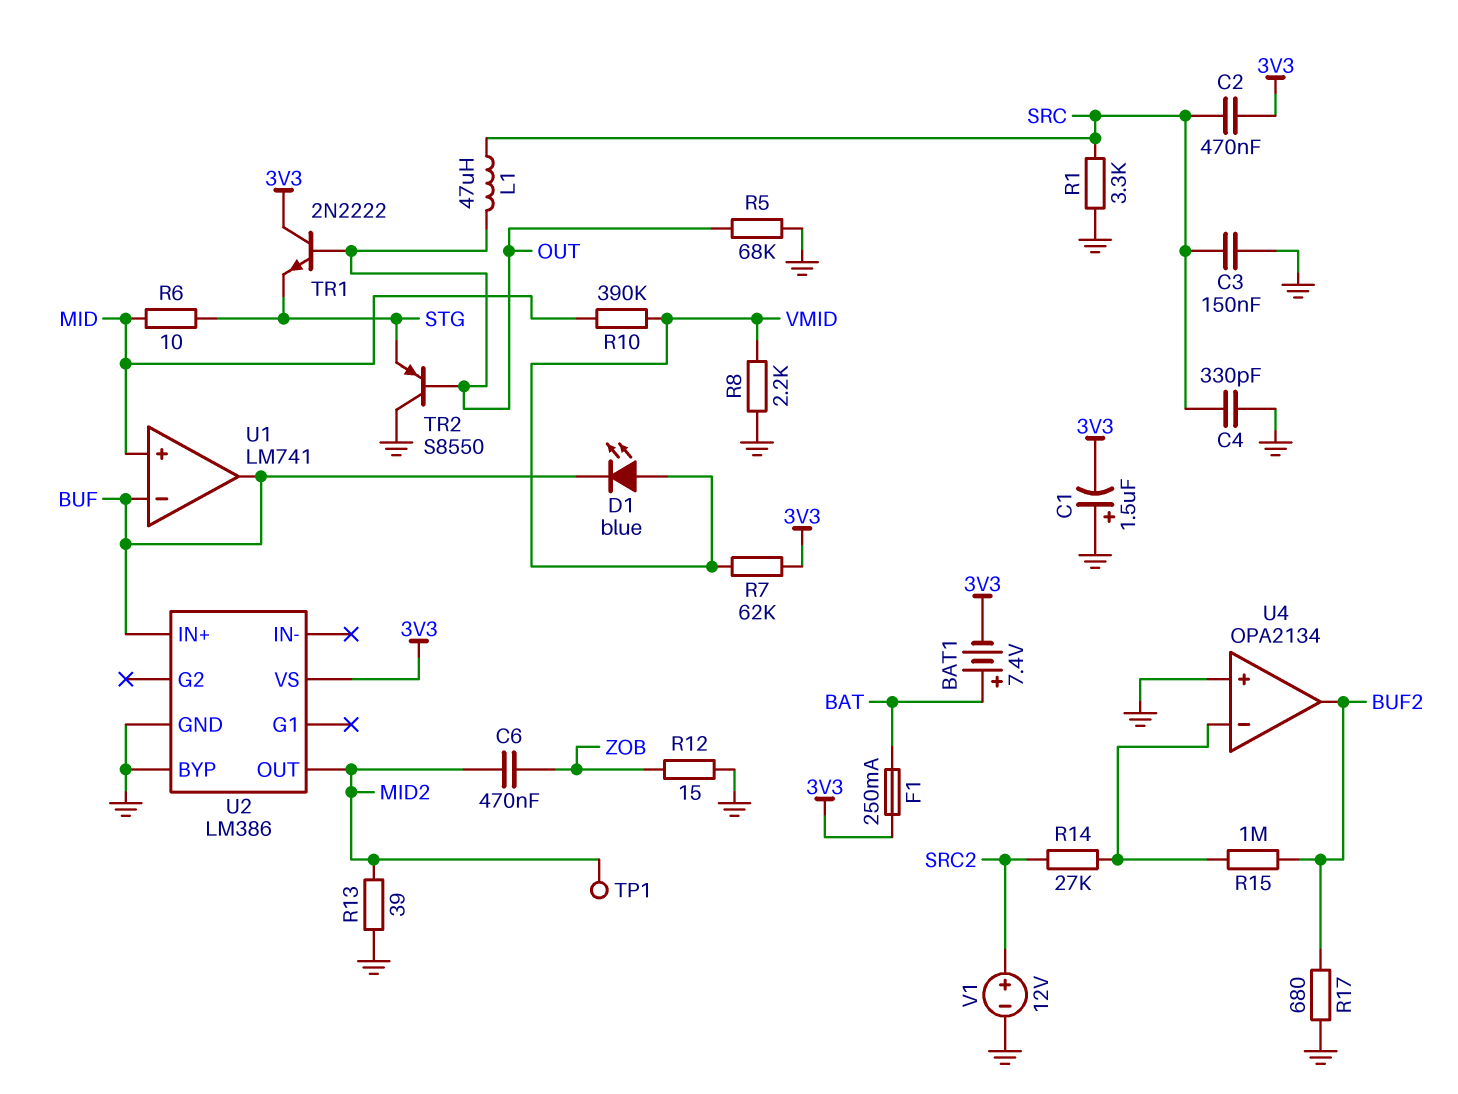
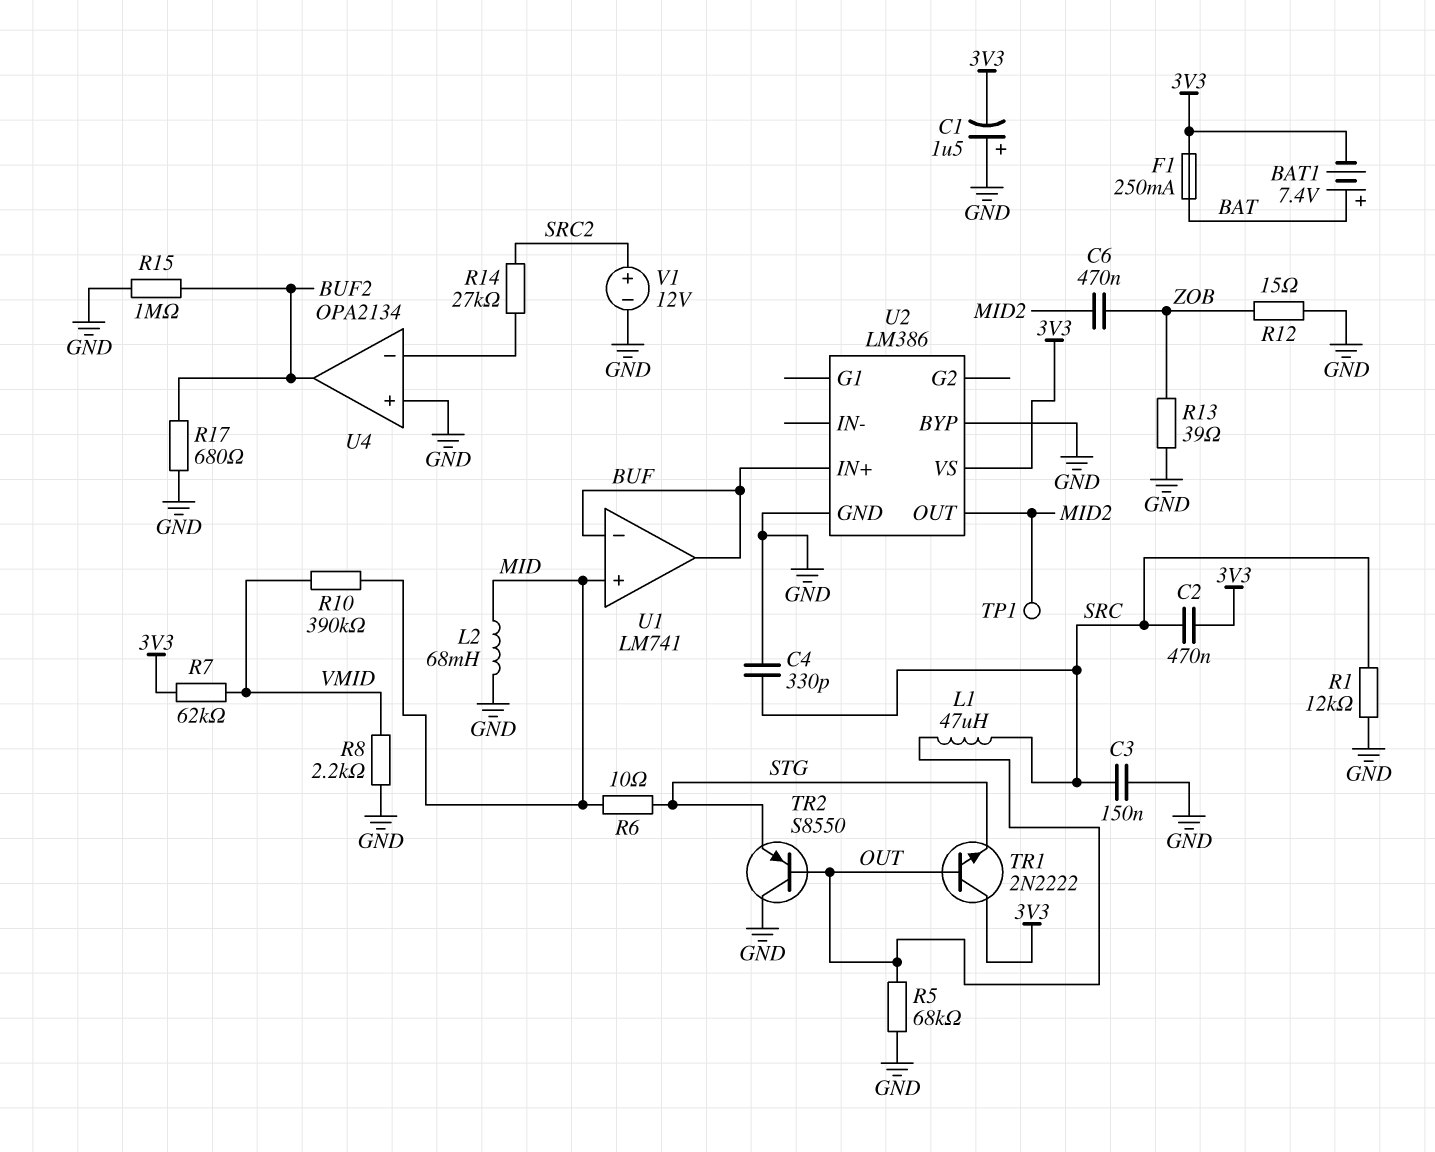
D1: LED blue (A VMID, K BUF) -> none
L2: none -> 68mH (GND, MID)
R1: 3.3k (GND, SRC) -> 12k (GND, SRC)
R13: 39 (GND, MID2) -> 39 (GND, ZOB)
R15: 1M (BUF2, U4/in-) -> 1M (BUF2, GND)

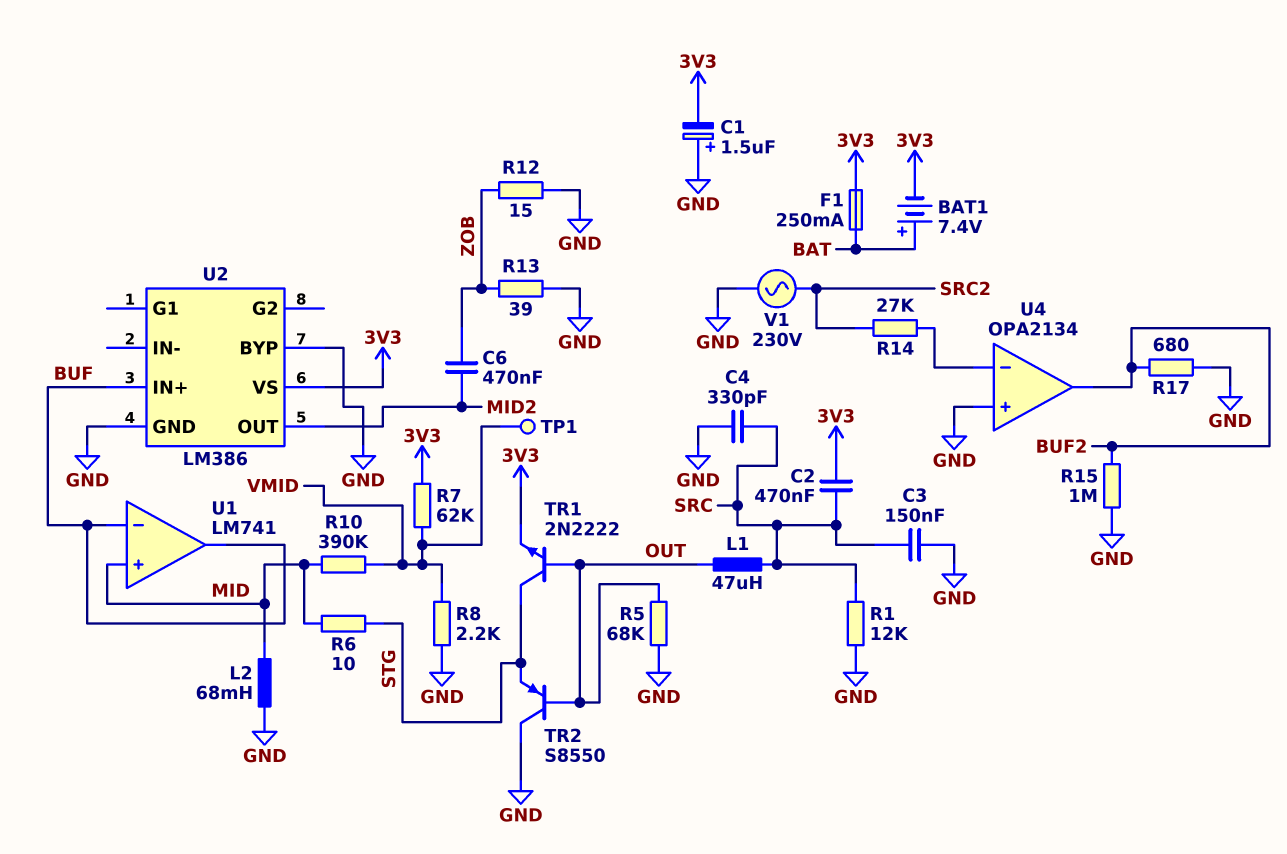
TP1: test point (MID2) -> test point (VMID)
TR1: NPN 2N2222 (B OUT, C 3V3, E STG) -> NPN 2N2222 (B OUT, C STG, E 3V3)
V1: 12V (plus SRC2, minus GND) -> AC 230V (GND, SRC2)

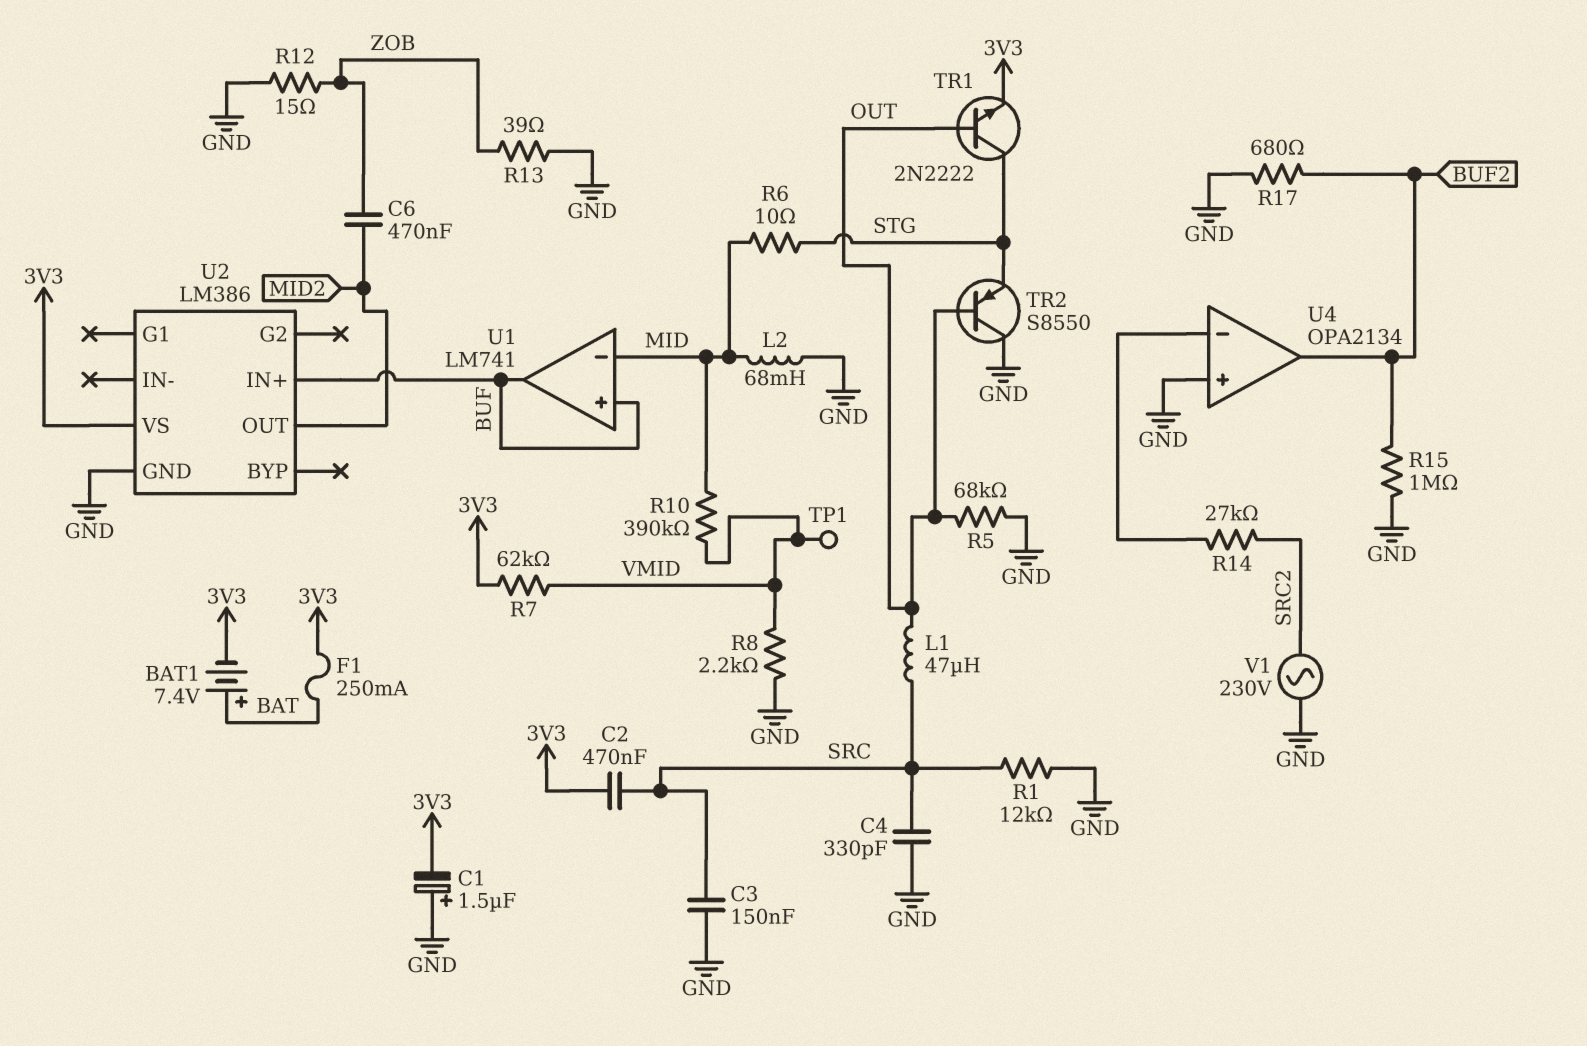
U1 pin in+: MID -> BUF
U1 pin in-: BUF -> MID
U2 pin BYP: GND -> none

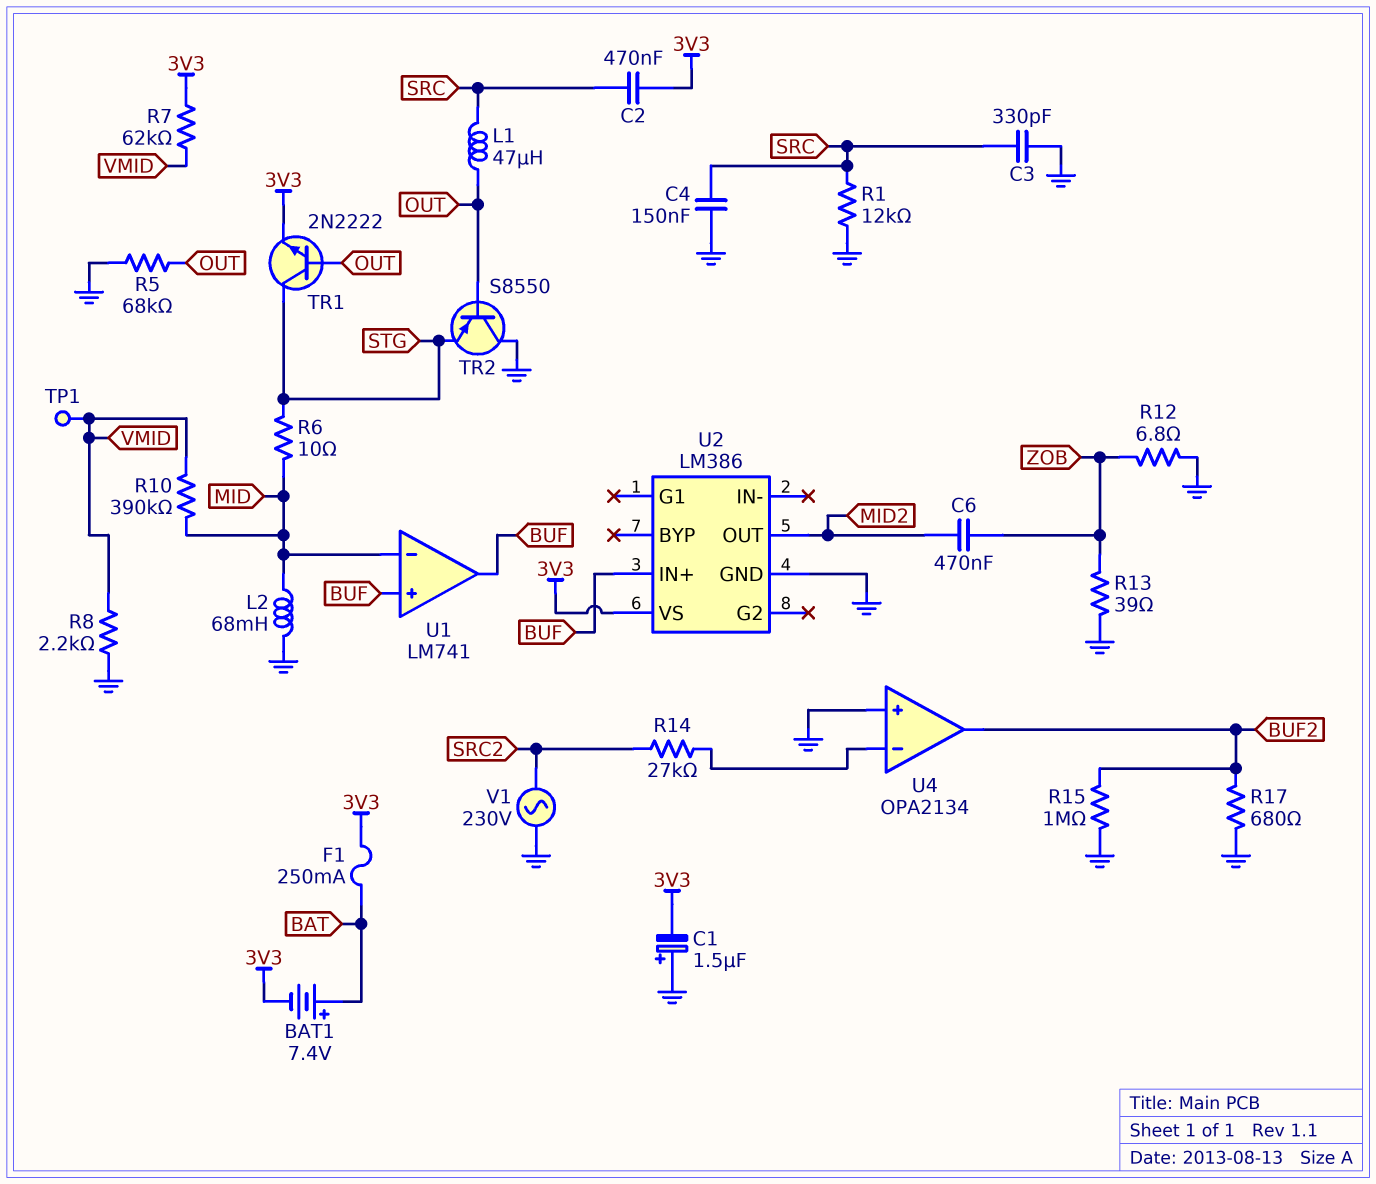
C3: 150nF (GND, SRC) -> 330pF (GND, SRC)
C4: 330pF (GND, SRC) -> 150nF (GND, SRC)
R12: 15 (GND, ZOB) -> 6.8 (GND, ZOB)

